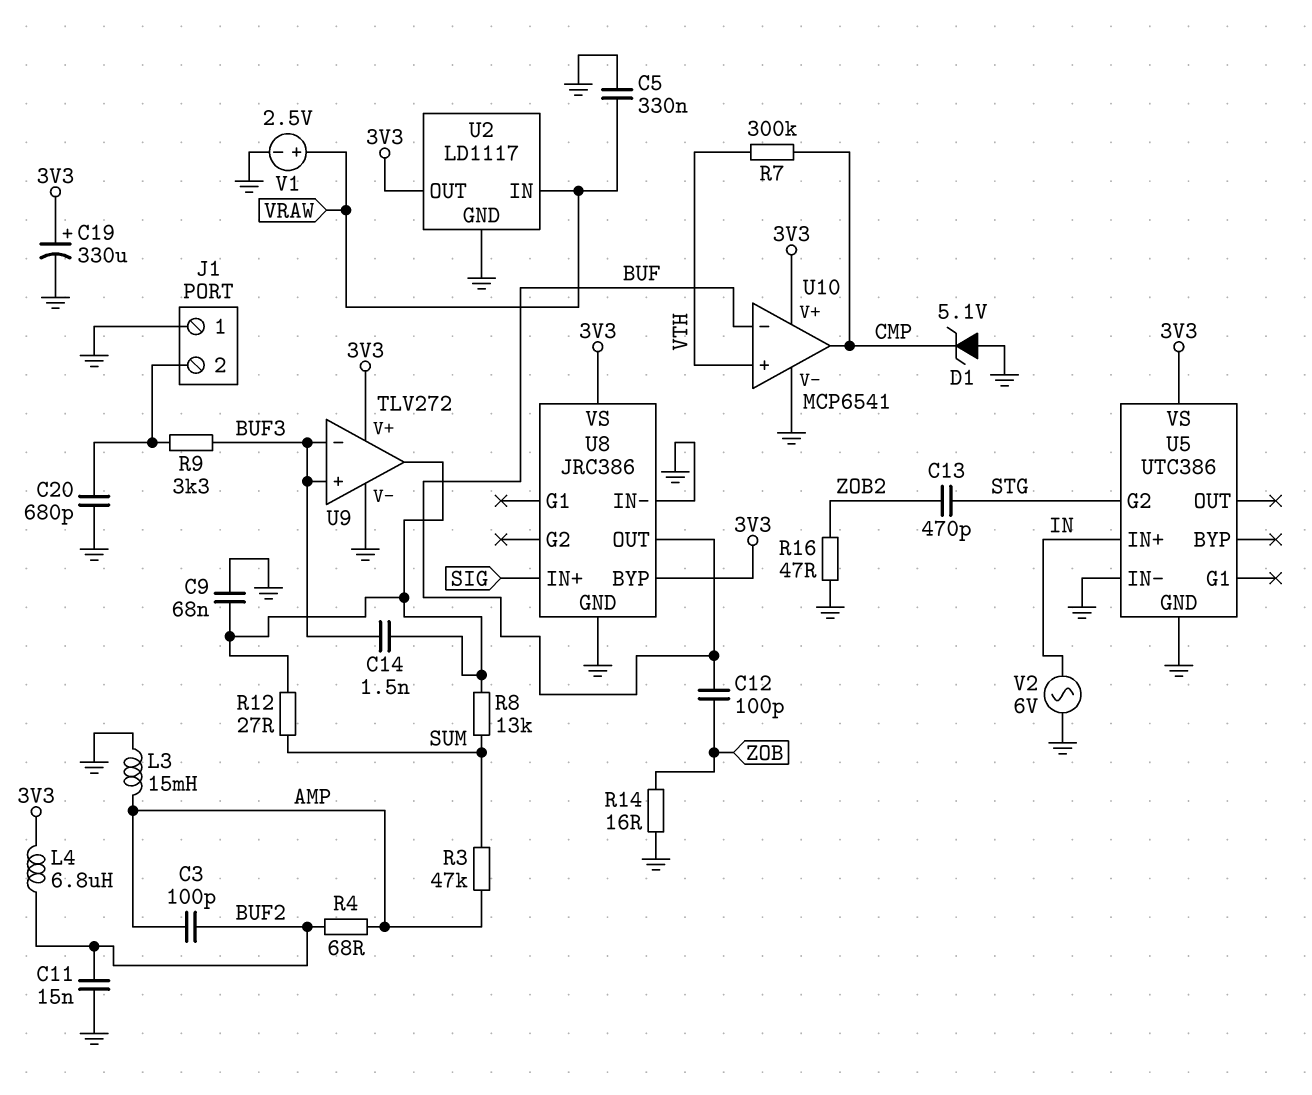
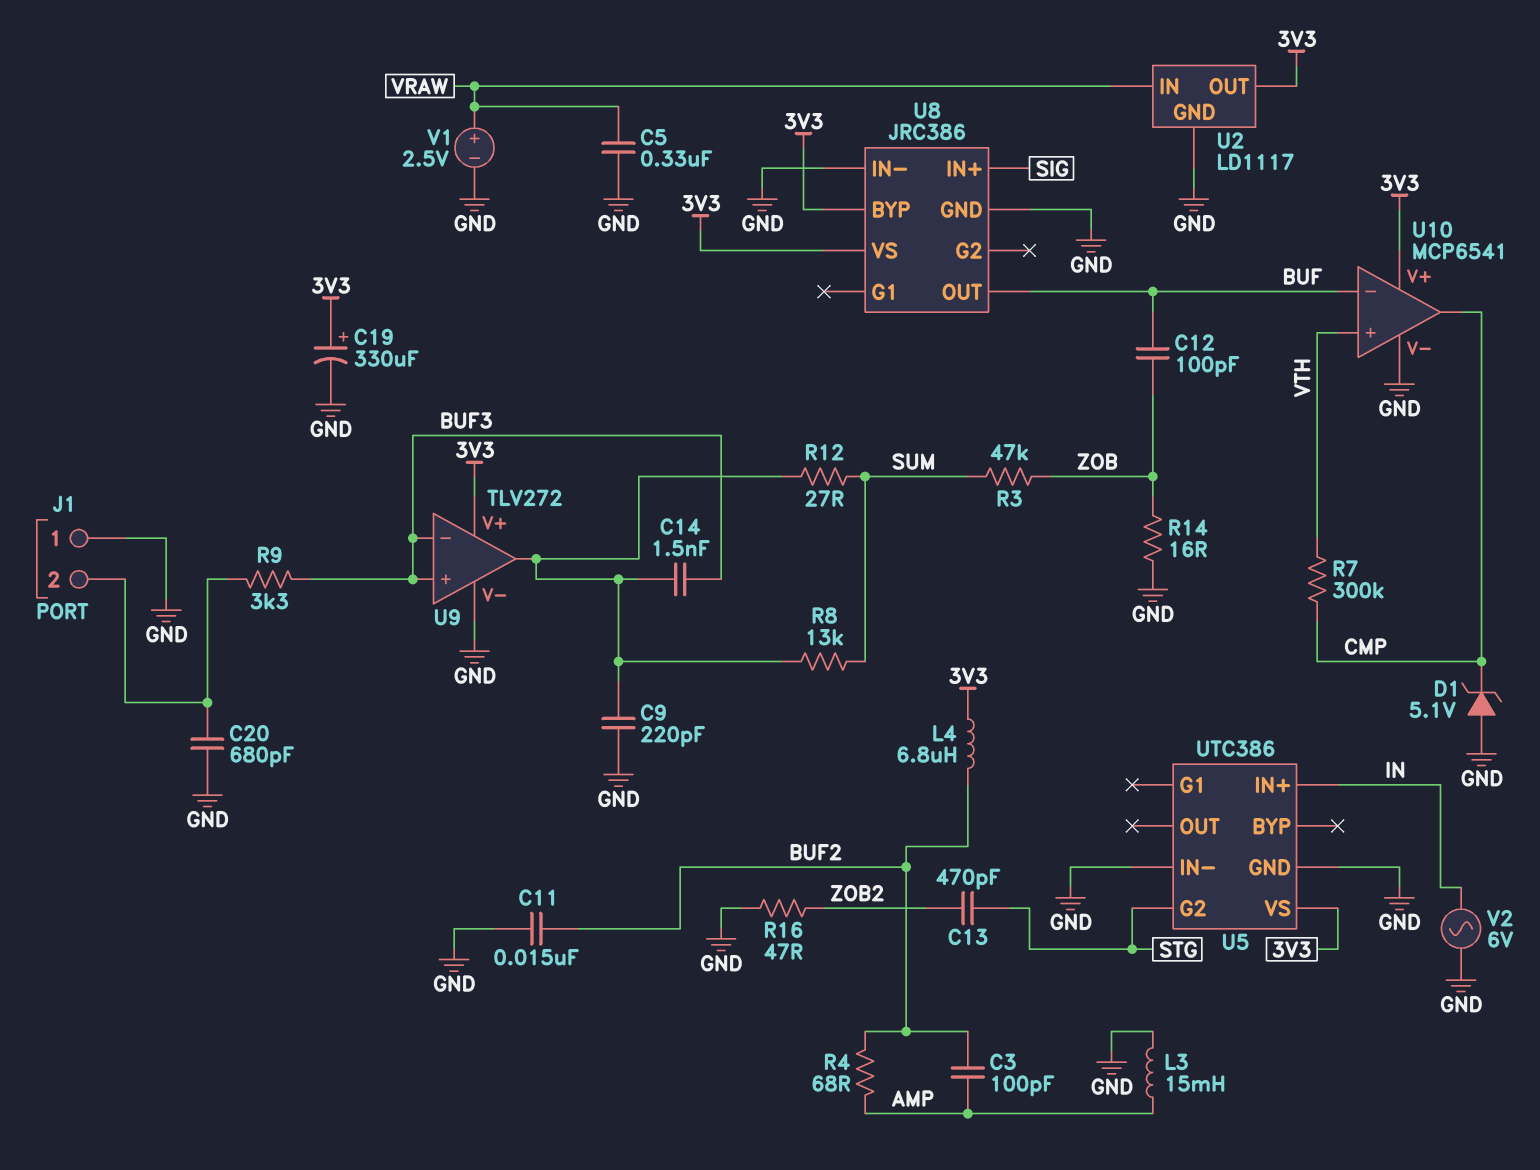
C9: 68nF (GND, U9/out) -> 220pF (GND, U9/out)
R3: 47k (AMP, SUM) -> 47k (SUM, ZOB)

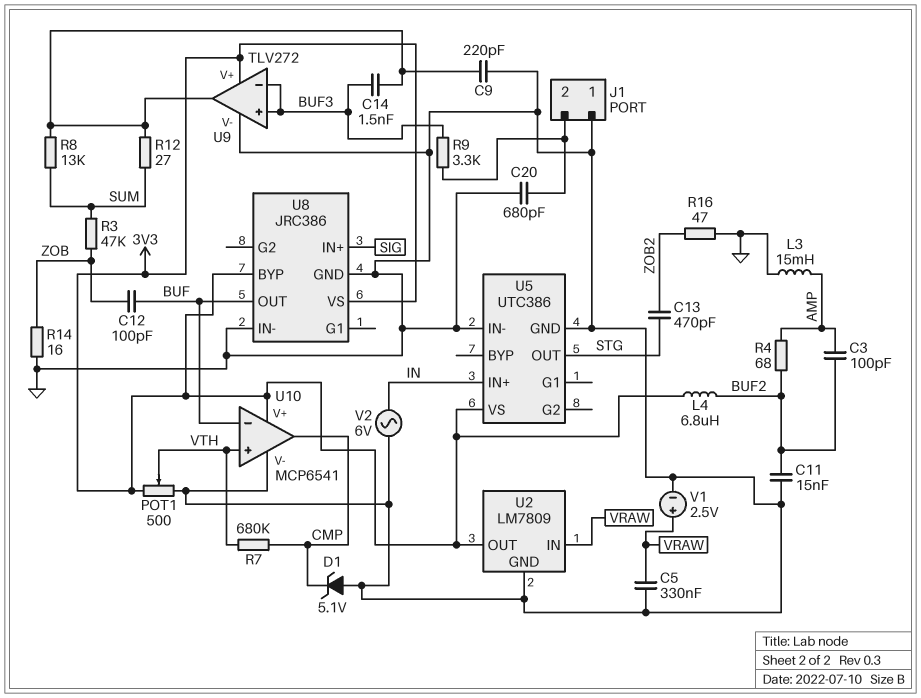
C19: 330uF (plus 3V3, minus GND) -> none
POT1: none -> 500 (3V3, GND, wiper VTH)
R7: 300k (CMP, VTH) -> 680k (CMP, VTH)
U2: LD1117 -> LM7809
U5 pin G2: STG -> none
U5 pin OUT: none -> STG

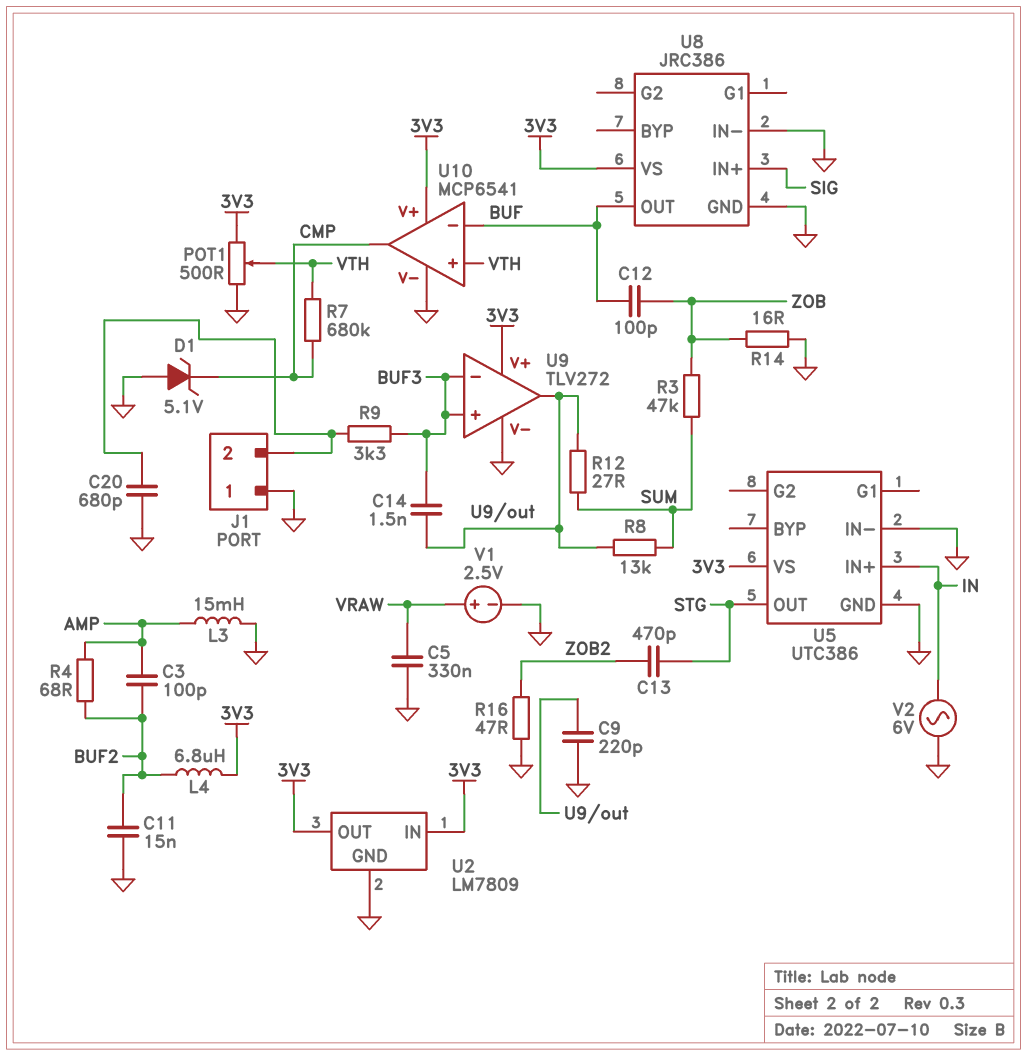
U2 pin IN: VRAW -> 3V3
U8 pin BYP: 3V3 -> none

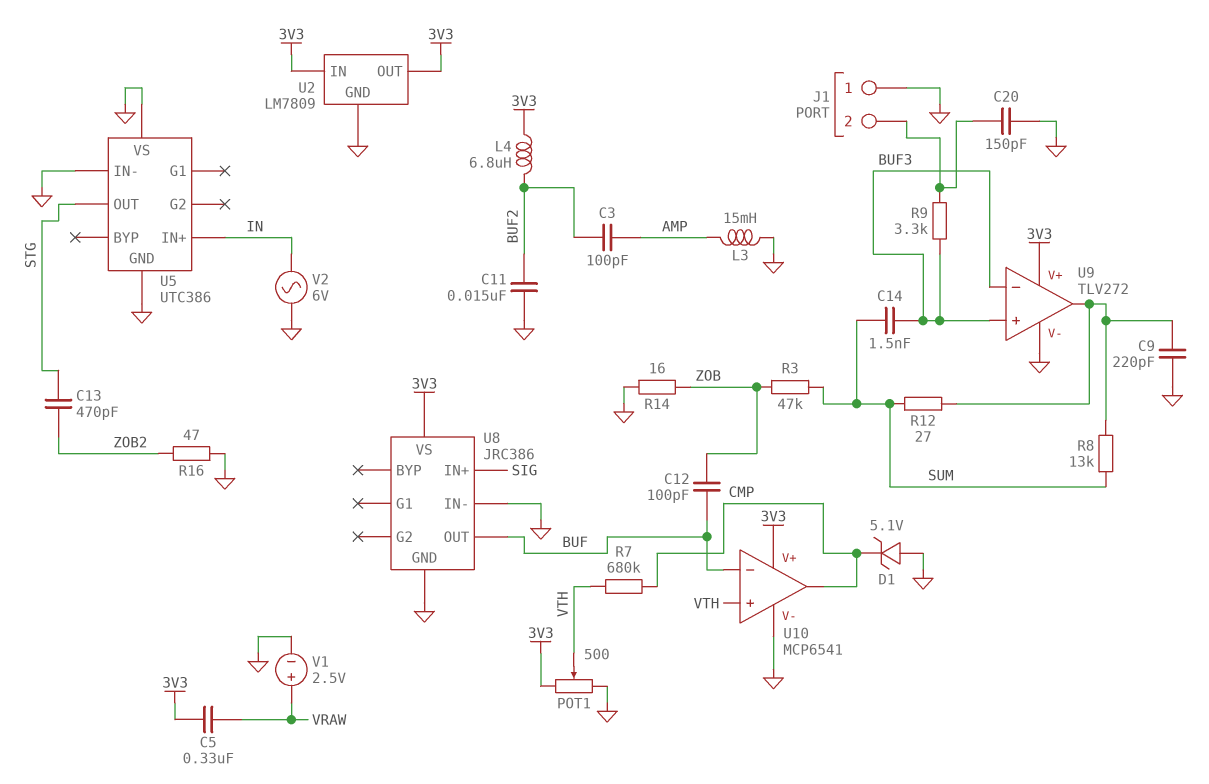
C5: 330nF (GND, VRAW) -> 330nF (3V3, VRAW)
C14: 1.5nF (BUF3, U9/out) -> 1.5nF (BUF3, SUM)
C20: 680pF (GND, J1/2) -> 150pF (GND, J1/2)
R4: 68 (AMP, BUF2) -> none
U5 pin VS: 3V3 -> GND

